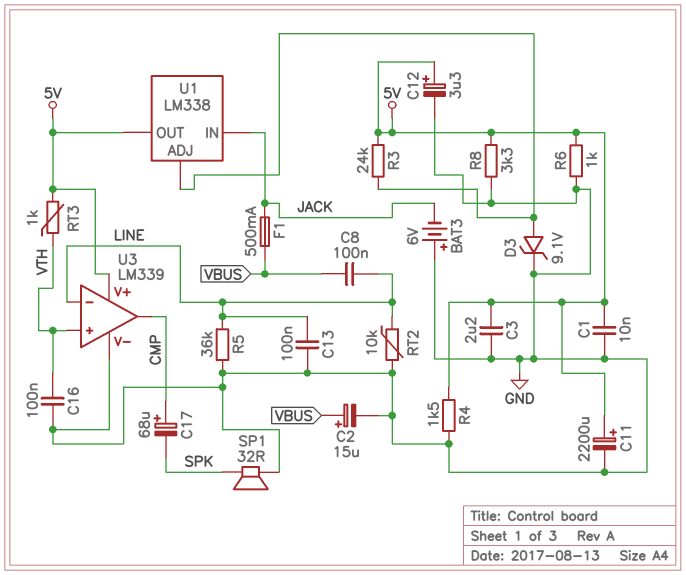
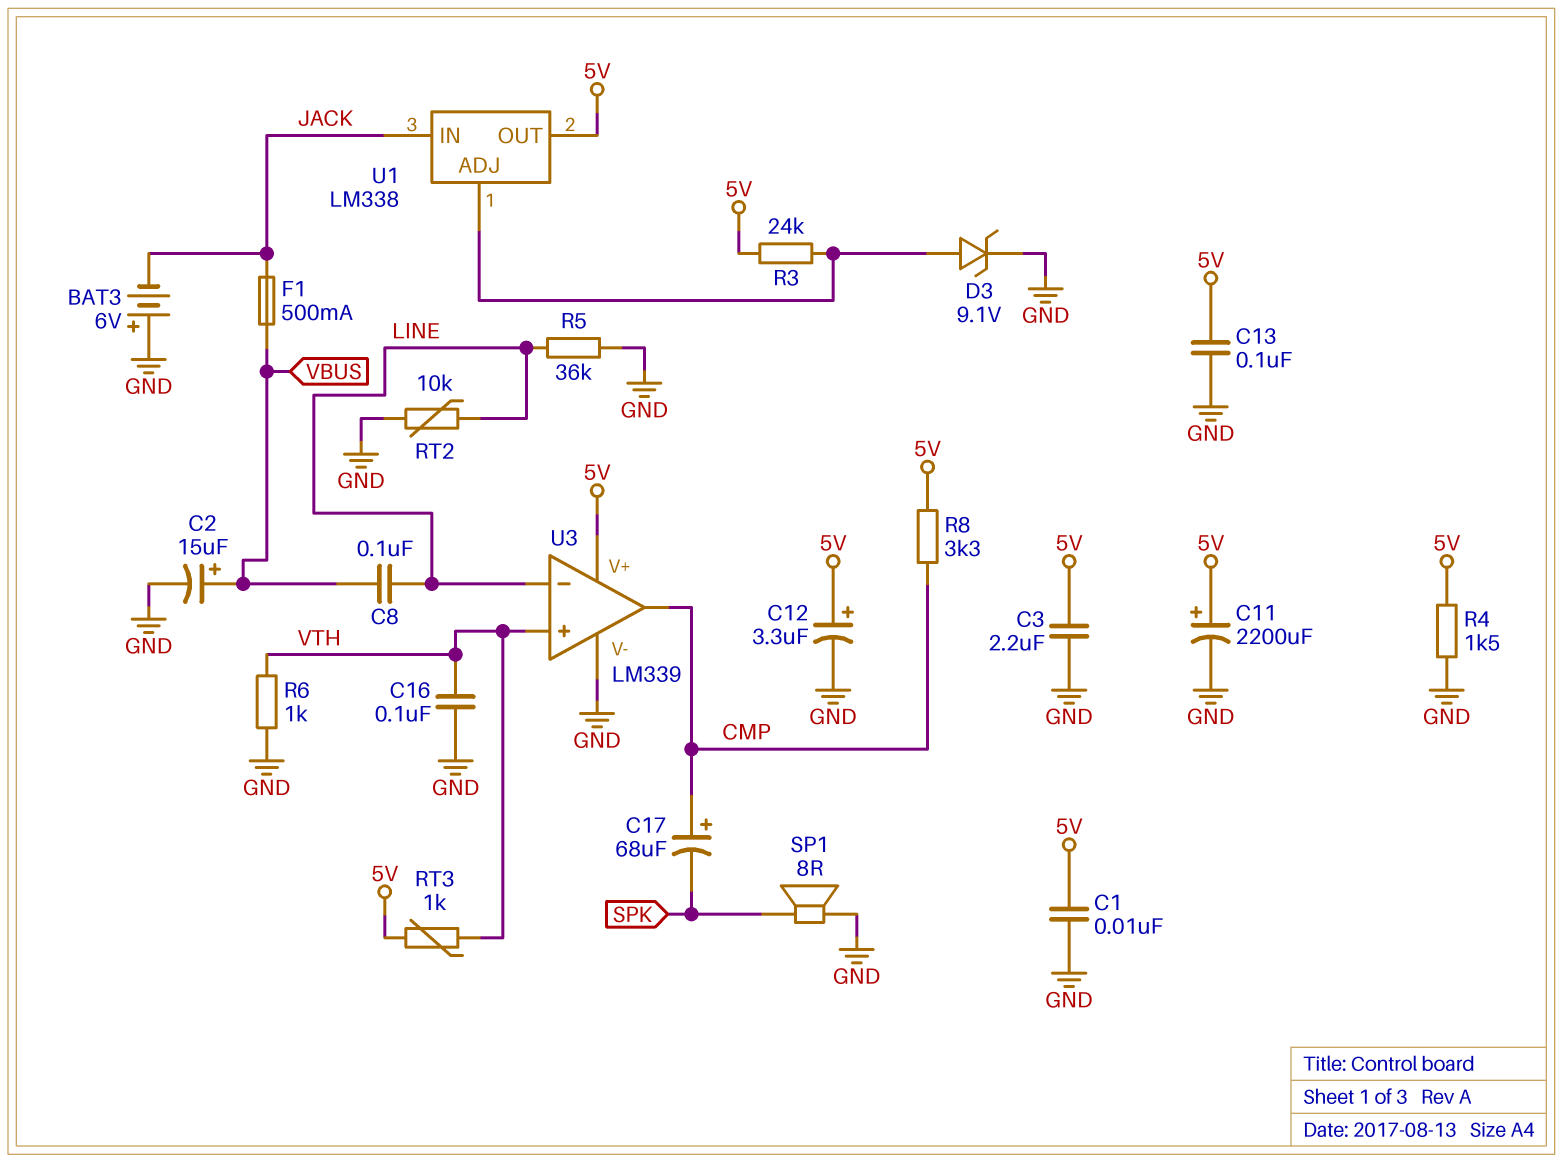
C13: 100nF (GND, LINE) -> 100nF (5V, GND)
R6: 1k (5V, GND) -> 1k (GND, VTH)
R8: 3.3k (5V, GND) -> 3.3k (5V, CMP)
SP1: speaker 32R (GND, SPK) -> speaker 8R (GND, SPK)

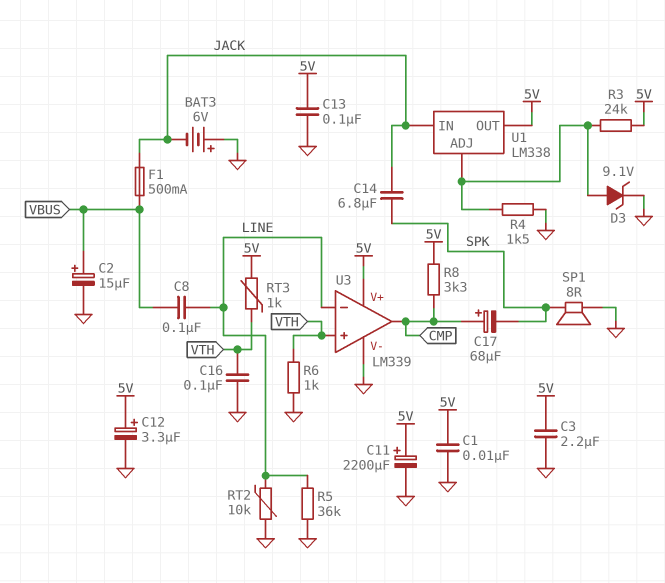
C14: none -> 6.8uF (JACK, SPK)
R4: 1.5k (5V, GND) -> 1.5k (GND, U1/ADJ)

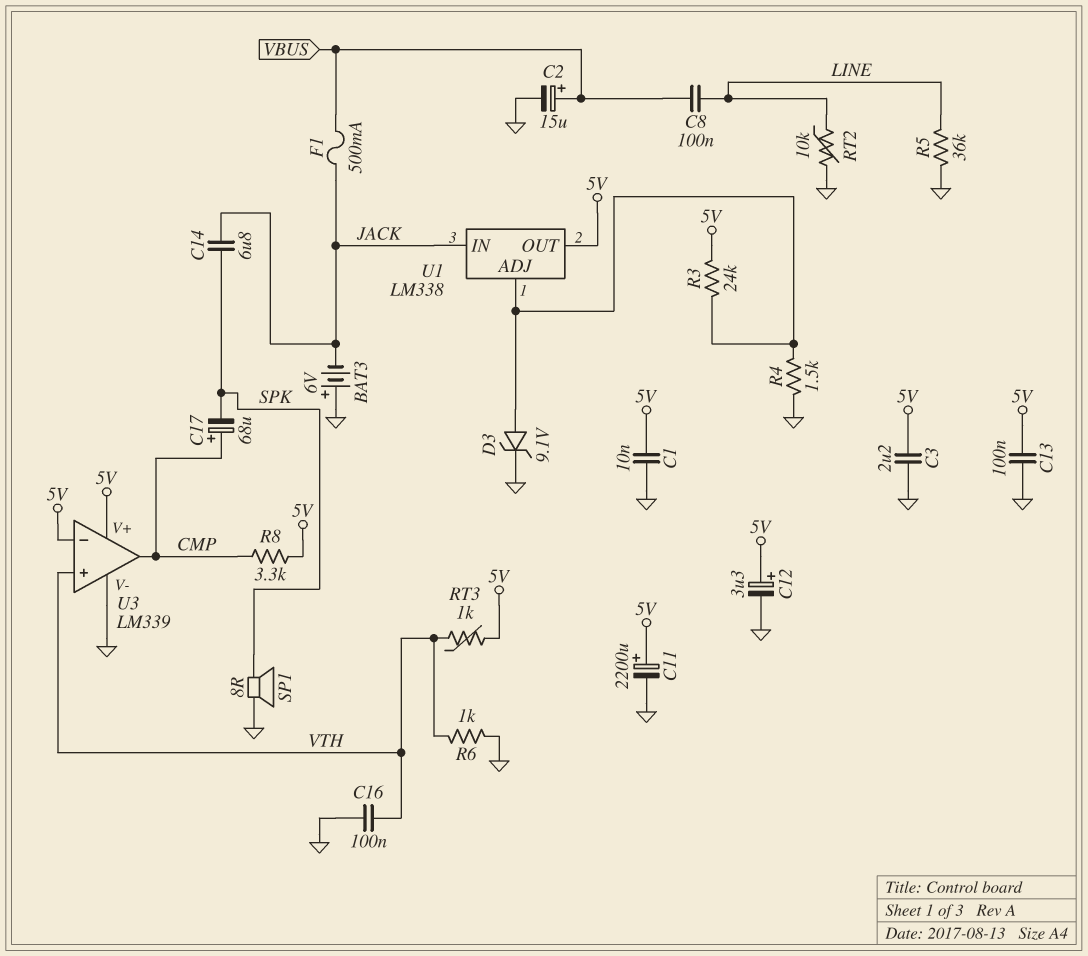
U3 pin in-: LINE -> 5V

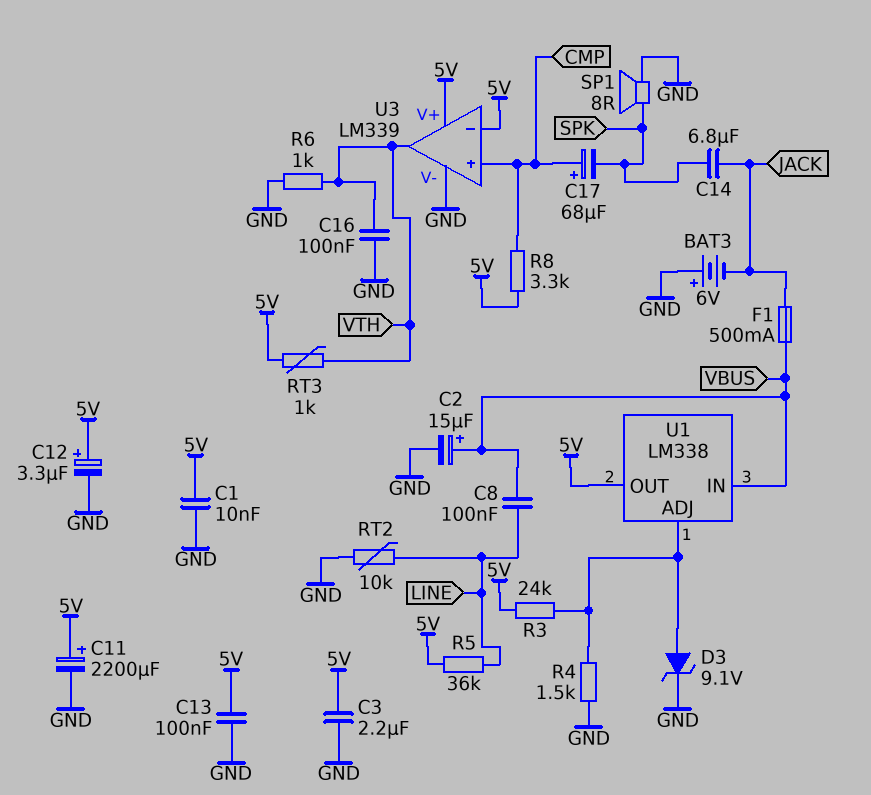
R5: 36k (GND, LINE) -> 36k (5V, LINE)
U1 pin IN: JACK -> VBUS
U3 pin in+: VTH -> CMP
U3 pin out: CMP -> VTH

